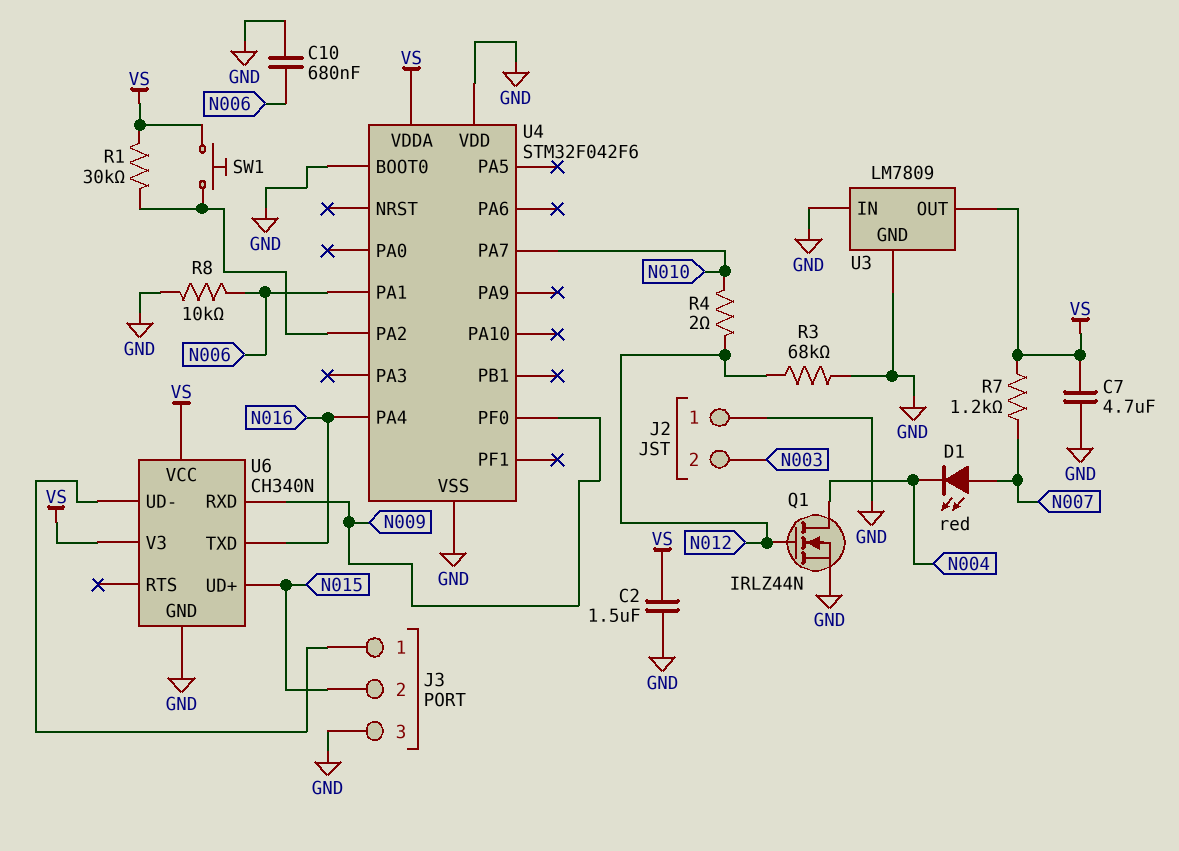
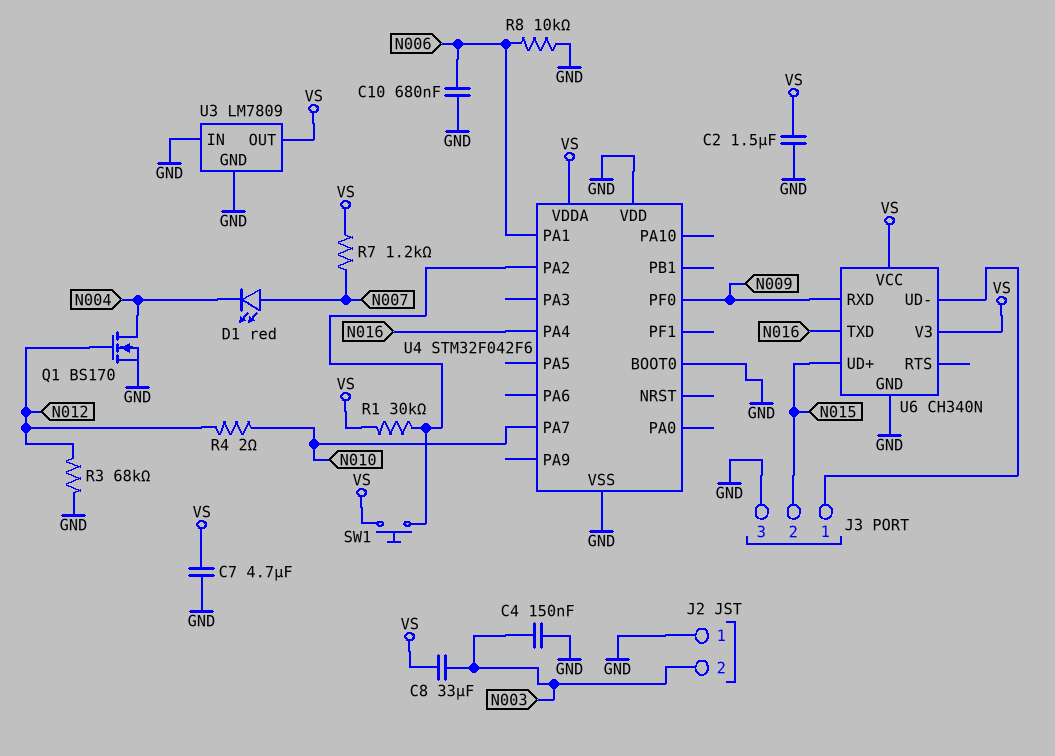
C4: none -> 150nF (GND, N003)
C8: none -> 33uF (N003, VS)
Q1: NMOS IRLZ44N (G N012, D N004, S GND) -> NMOS BS170 (G N012, D N004, S GND)

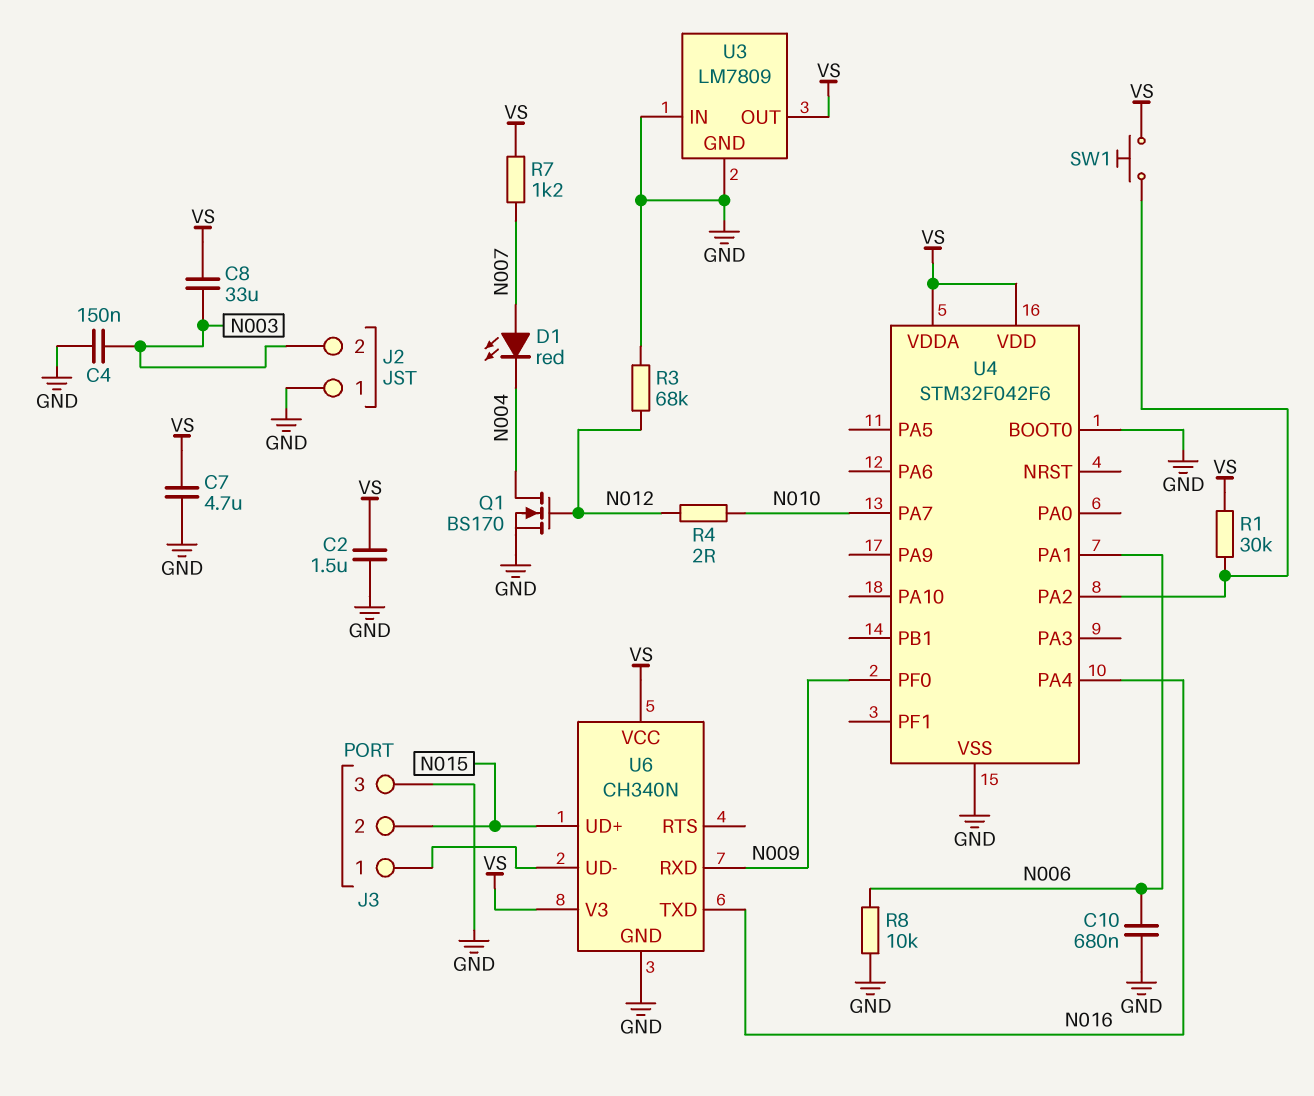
U4 pin VDD: GND -> VS

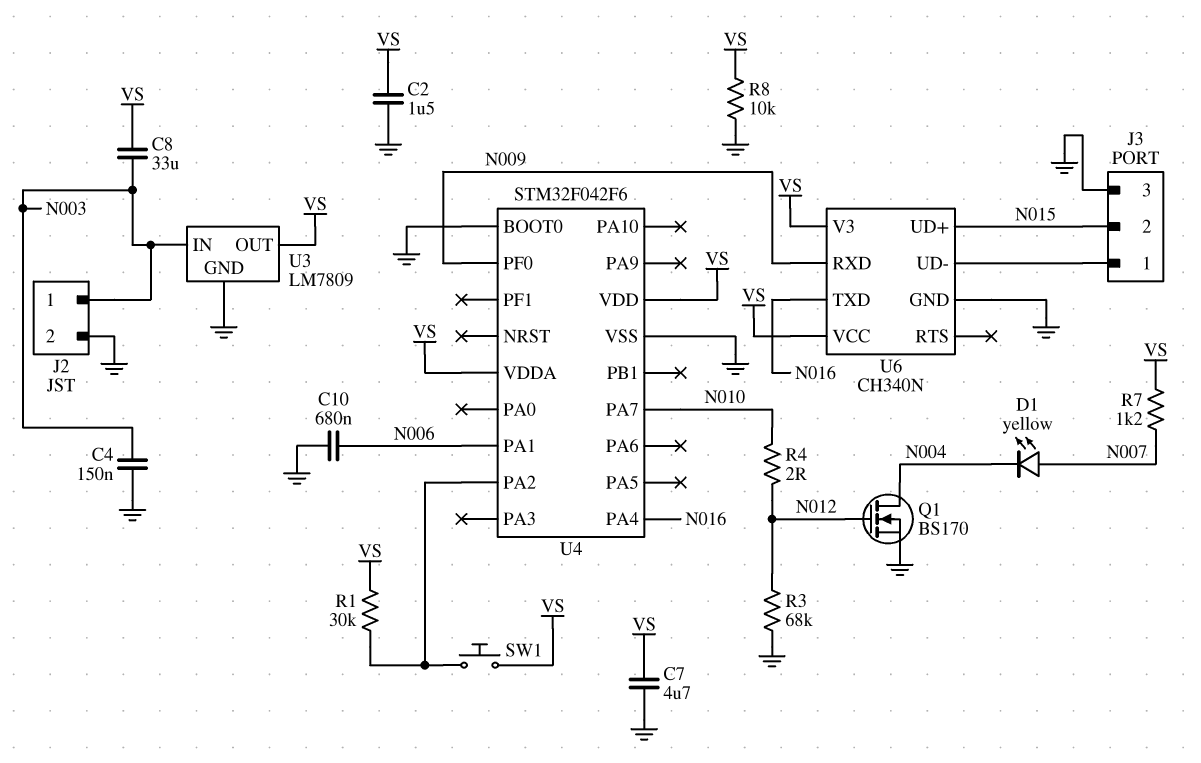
D1: LED red (A N007, K N004) -> LED yellow (A N007, K N004)
J2 pin 1: GND -> N003
J2 pin 2: N003 -> GND
R8: 10k (GND, N006) -> 10k (GND, VS)
U3 pin IN: GND -> N003

